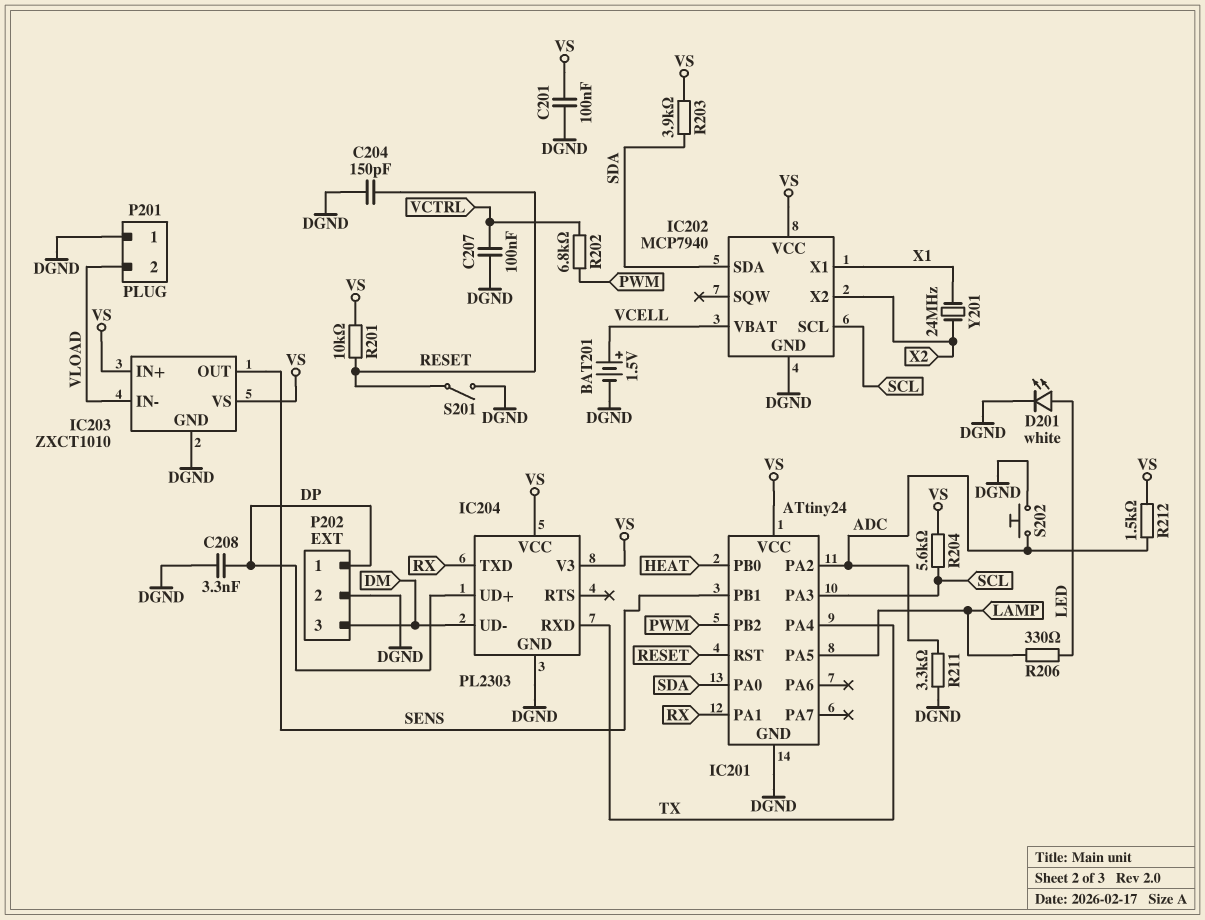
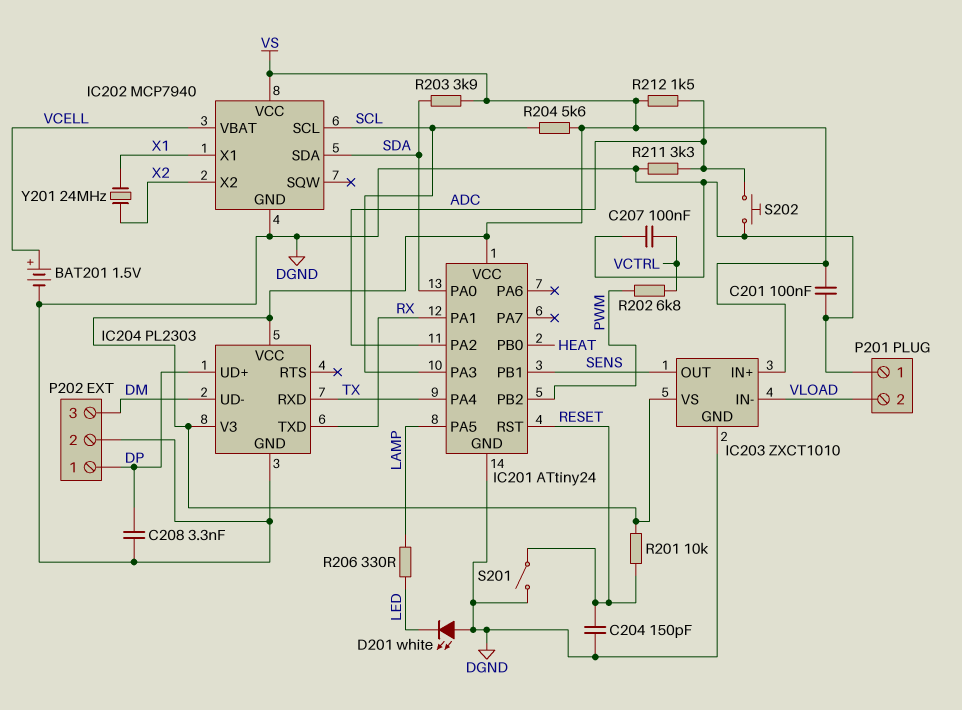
D201: LED white (A LED, K DGND) -> LED white (A DGND, K LED)

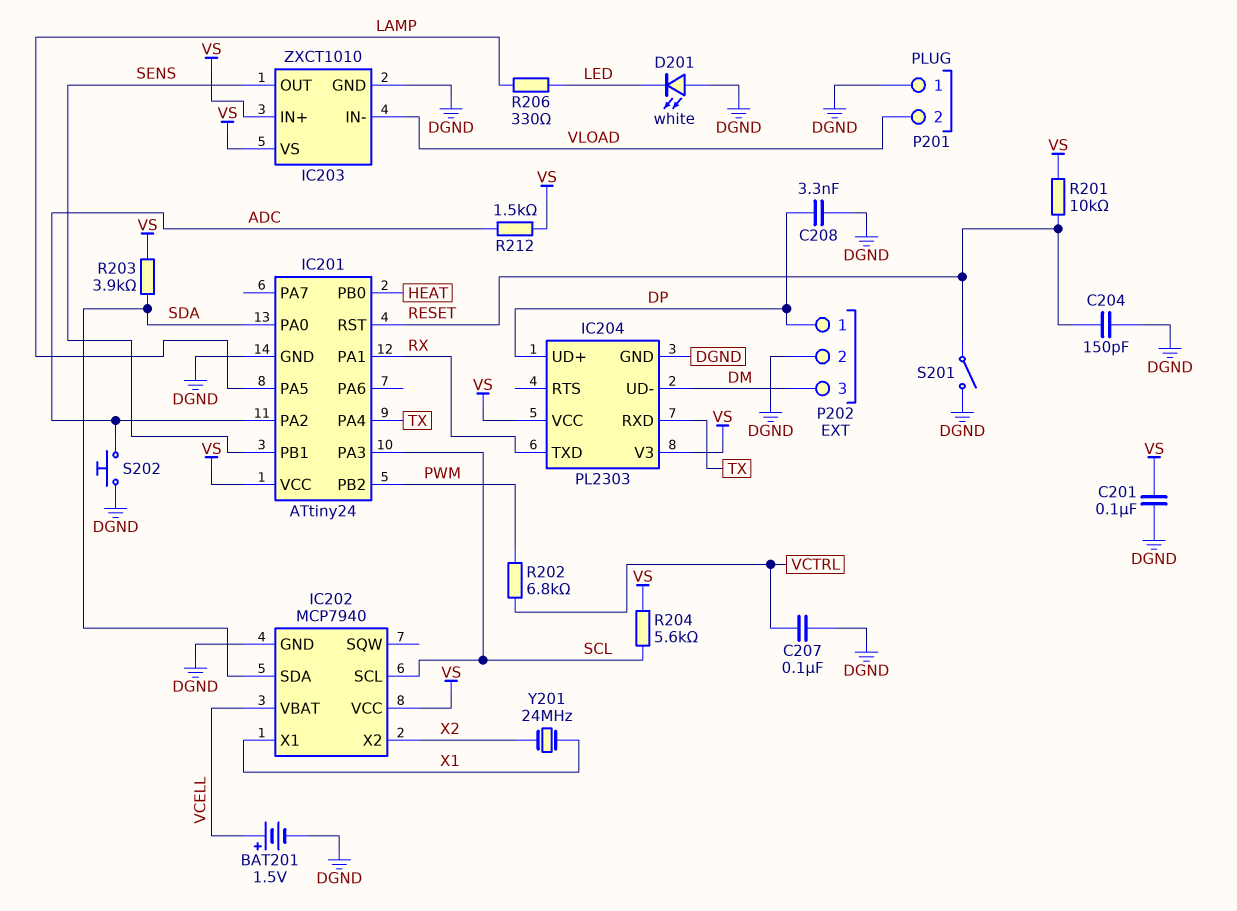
R211: 3.3k (ADC, DGND) -> none

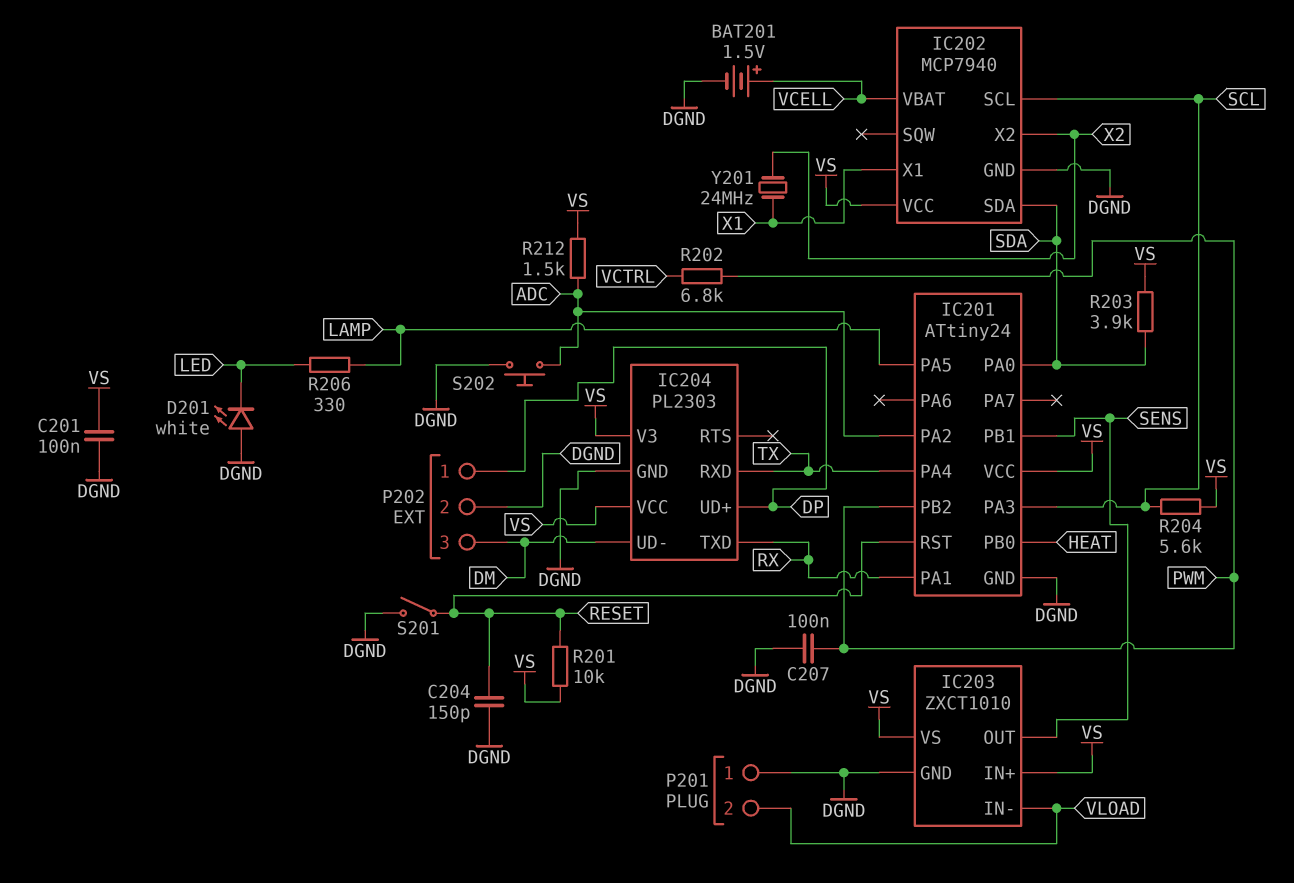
C207: 100nF (DGND, VCTRL) -> 100nF (DGND, PWM)
C208: 3.3nF (DGND, DP) -> none

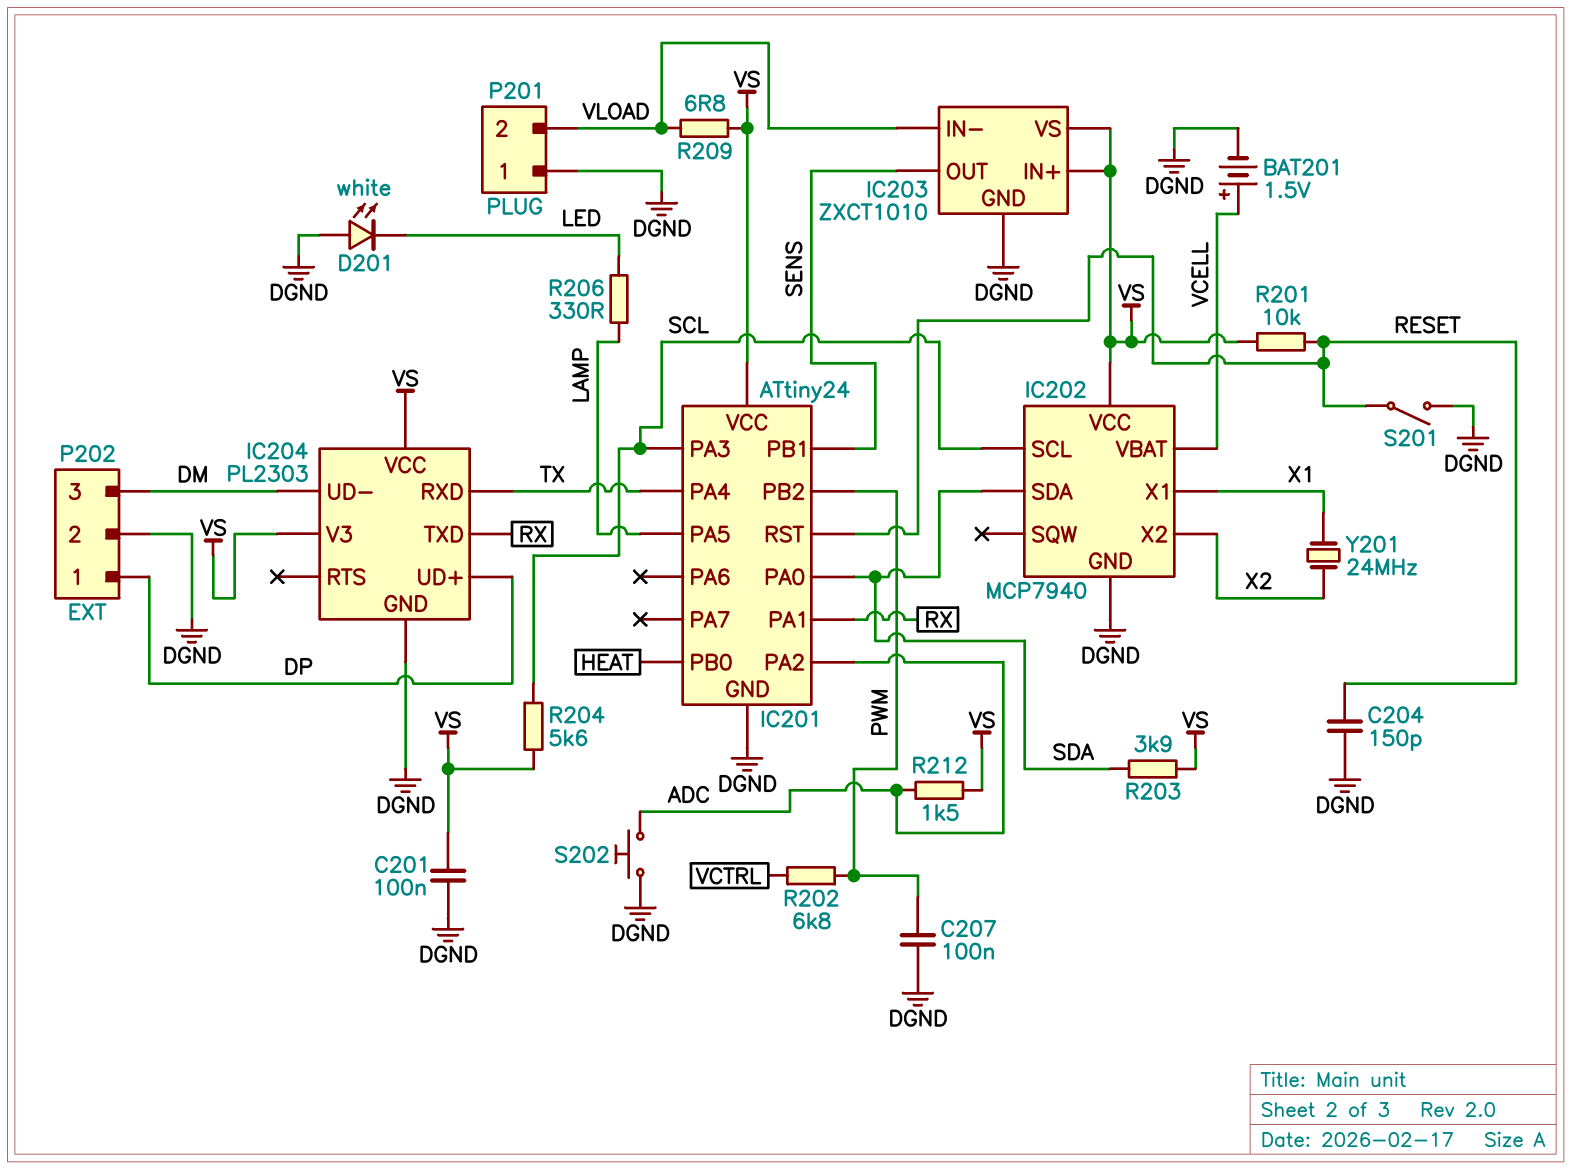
R209: none -> 6.8 (VLOAD, VS)

